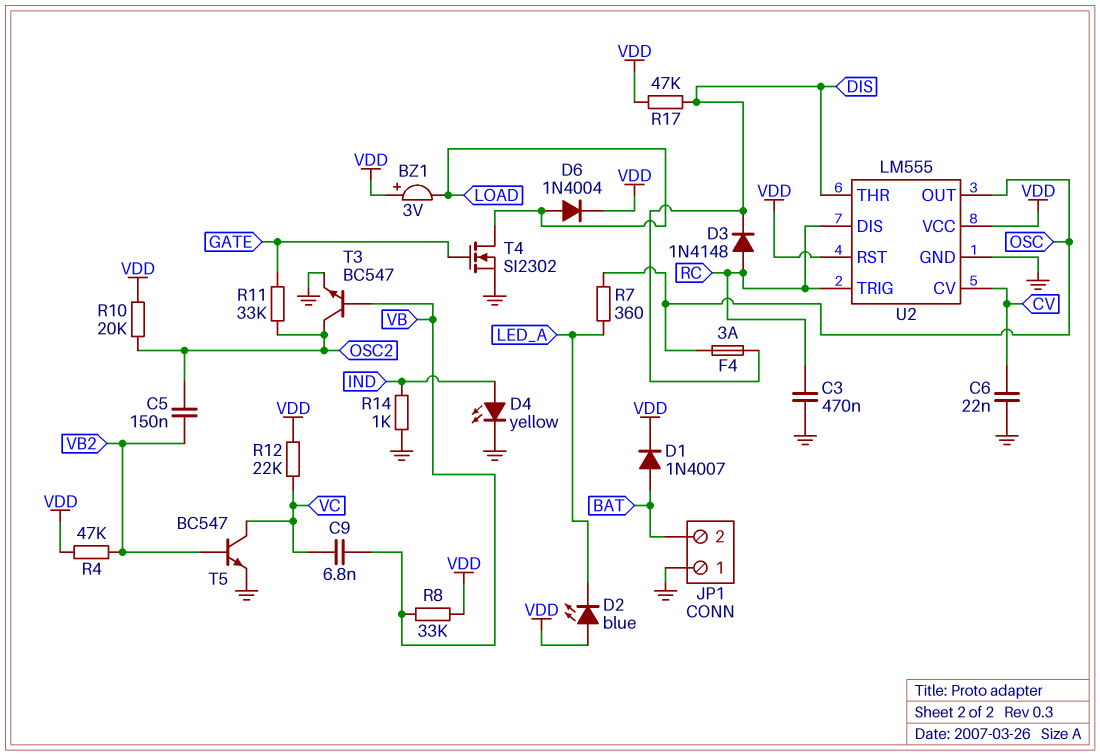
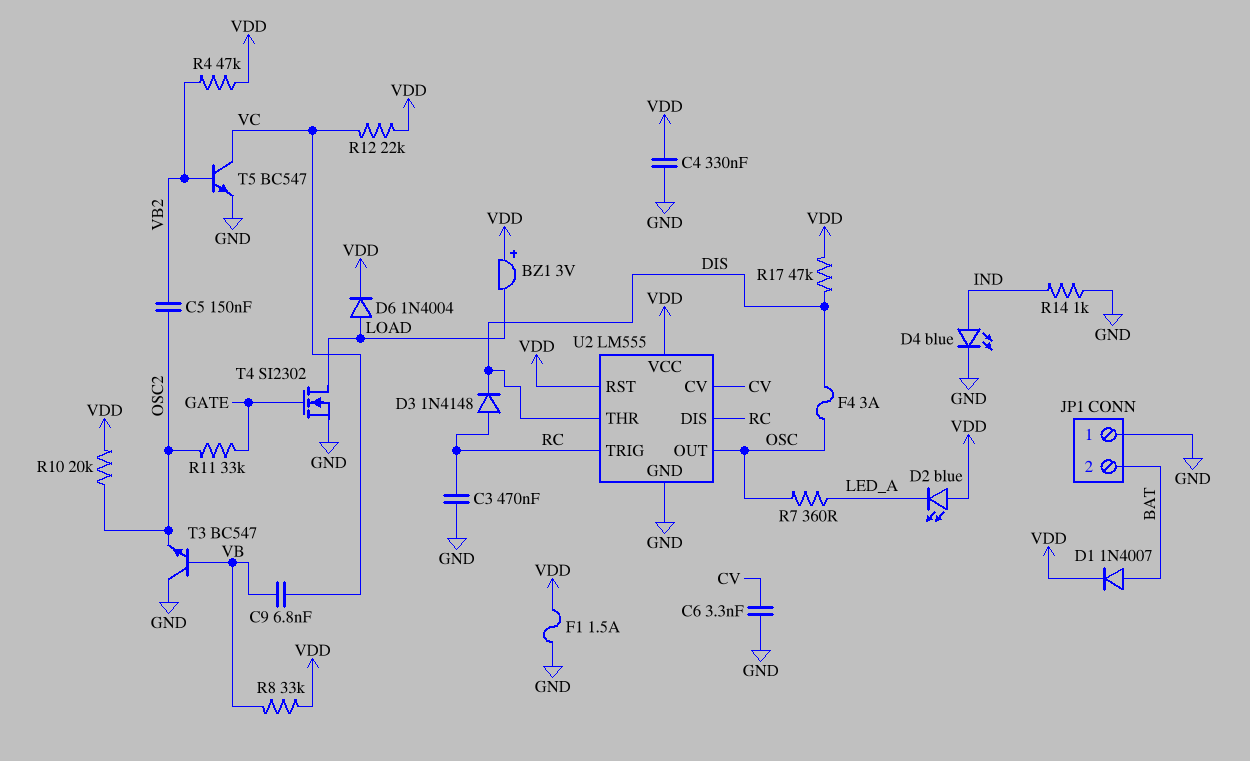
C4: none -> 330nF (GND, VDD)
C6: 22nF (CV, GND) -> 3.3nF (CV, GND)
D4: LED yellow (A IND, K GND) -> LED blue (A IND, K GND)
F1: none -> 1.5A (GND, VDD)
T3: NPN BC547 (B VB, C OSC2, E GND) -> NPN BC547 (B VB, C GND, E OSC2)

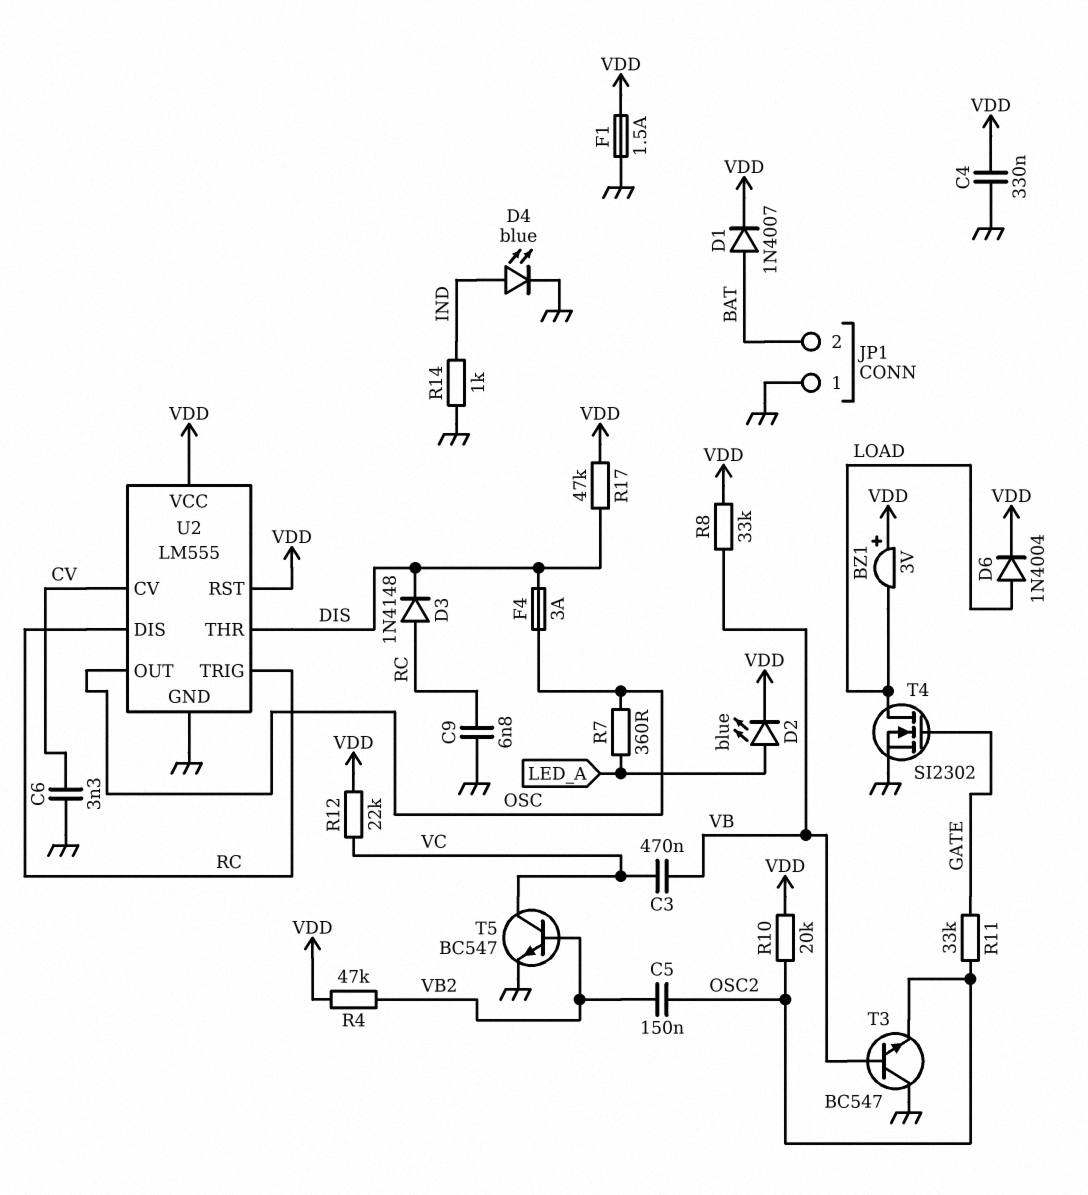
C3: 470nF (GND, RC) -> 470nF (VB, VC)
C9: 6.8nF (VB, VC) -> 6.8nF (GND, RC)
D2: LED blue (A VDD, K LED_A) -> LED blue (A LED_A, K VDD)

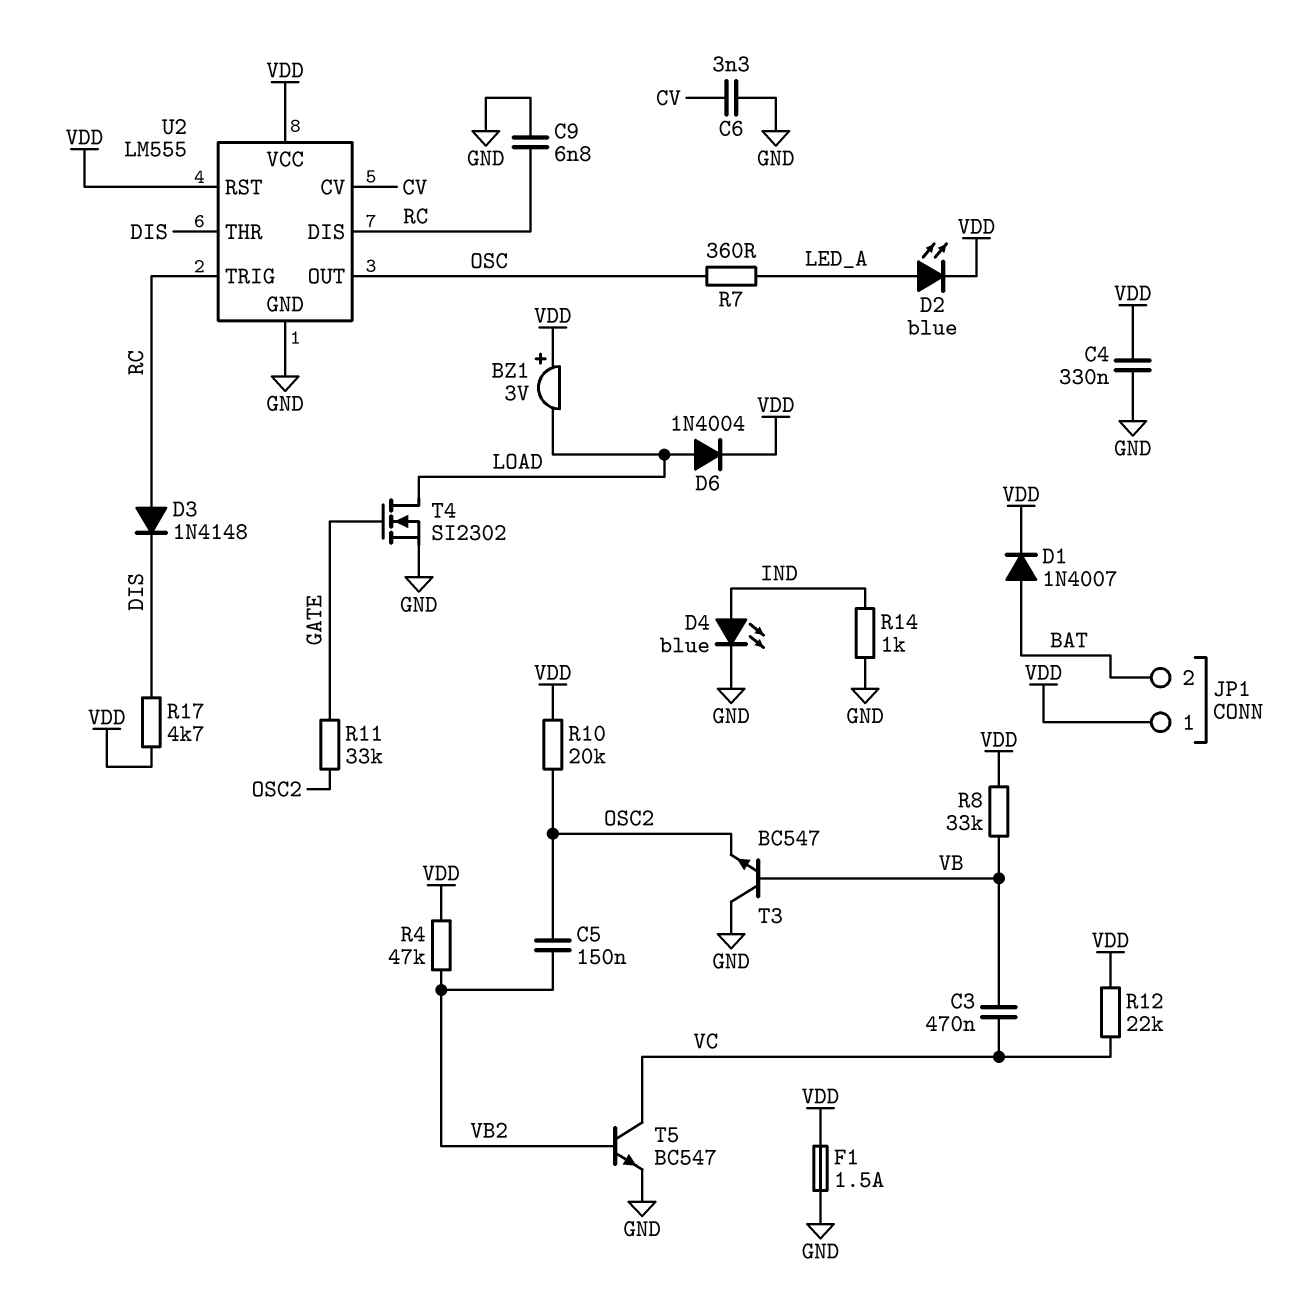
F4: 3A (DIS, OSC) -> none
JP1 pin 1: GND -> VDD
R17: 47k (DIS, VDD) -> 4.7k (DIS, VDD)

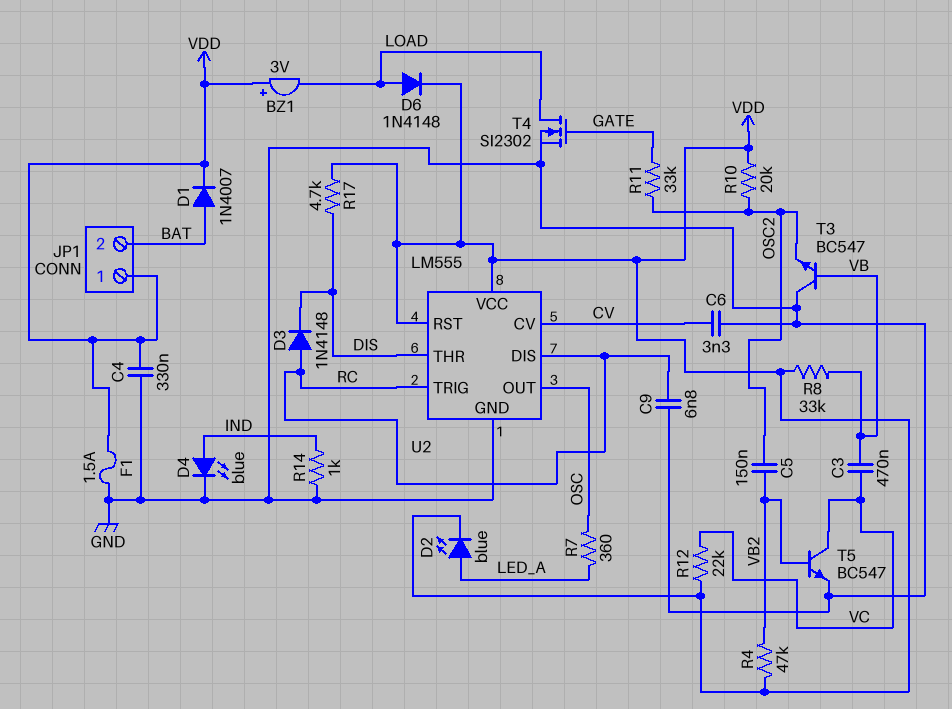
D6: diode 1N4004 (A LOAD, K VDD) -> diode 1N4148 (A LOAD, K VDD)

